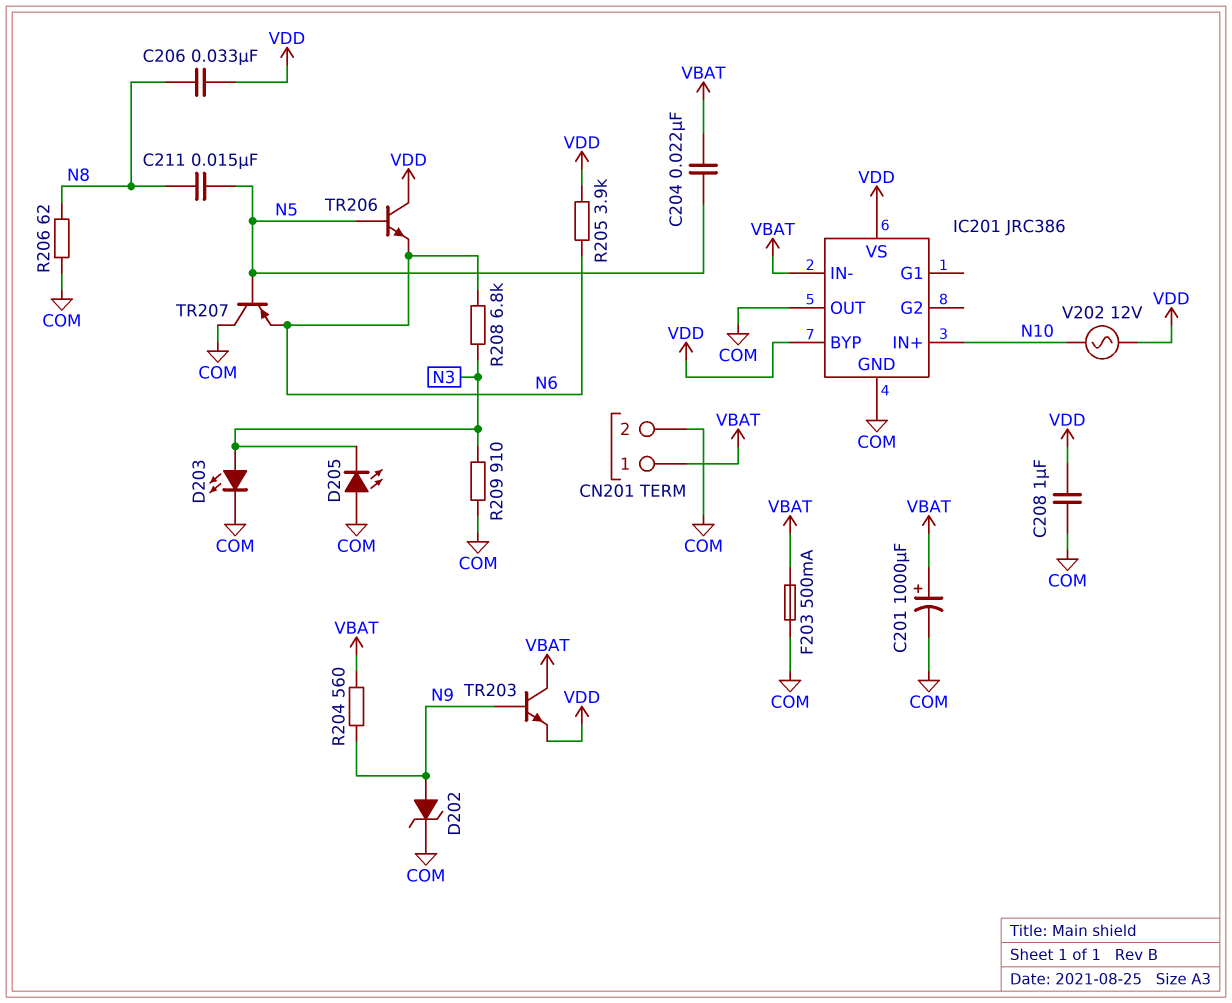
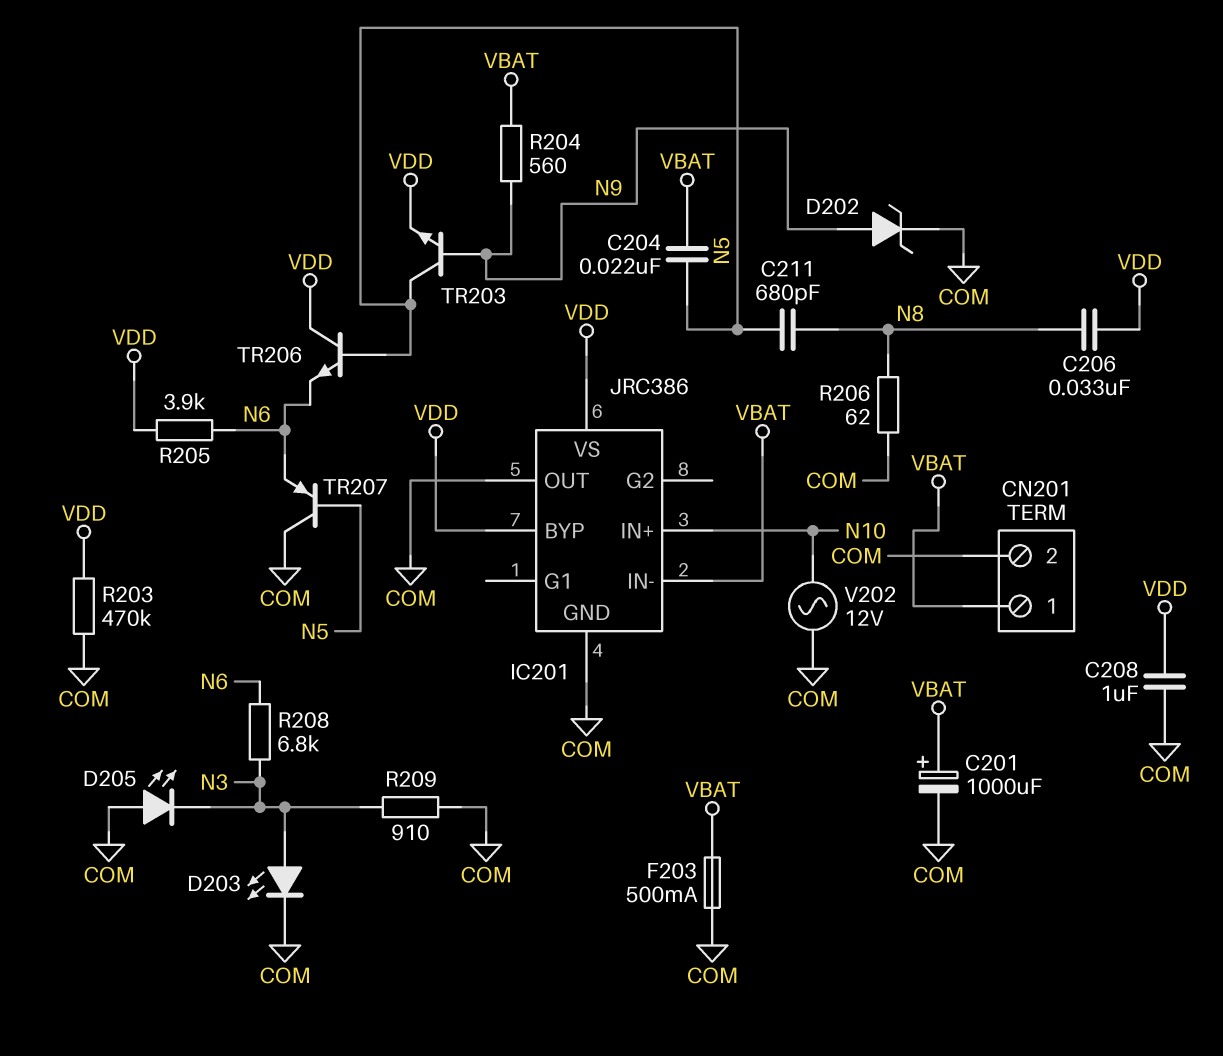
C211: 15nF (N5, N8) -> 680pF (N5, N8)
R203: none -> 470k (COM, VDD)
TR203: NPN (B N9, C VBAT, E VDD) -> NPN (B N9, C N5, E VDD)
V202: AC 12V (N10, VDD) -> AC 12V (COM, N10)

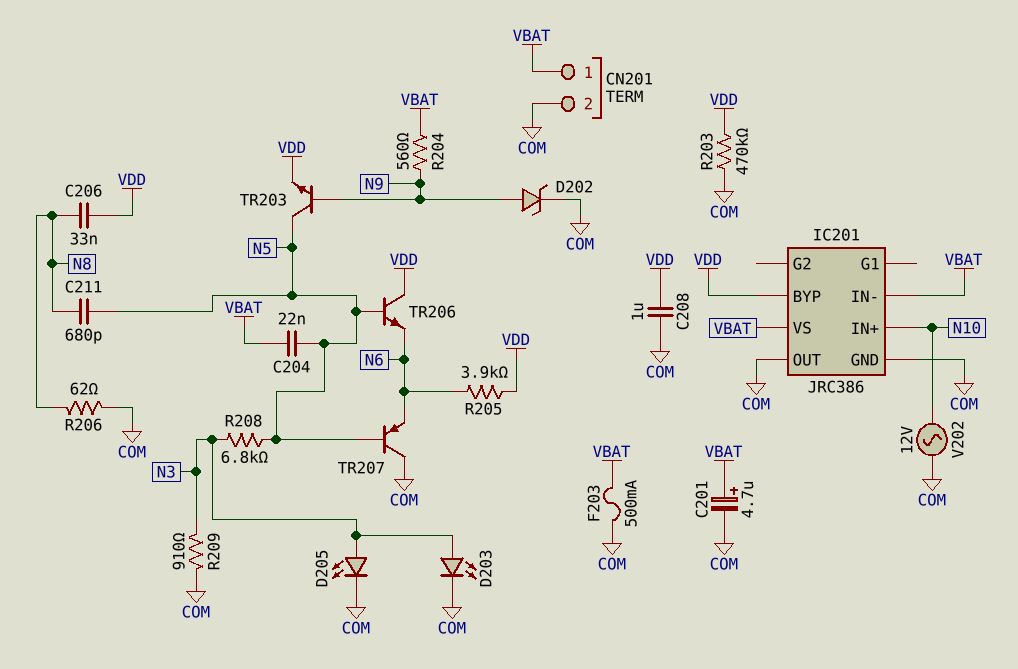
C201: 1000uF (plus VBAT, minus COM) -> 4.7uF (plus VBAT, minus COM)
D205: LED (A COM, K N3) -> LED (A N3, K COM)
IC201 pin VS: VDD -> VBAT
R208: 6.8k (N3, N6) -> 6.8k (N3, N5)

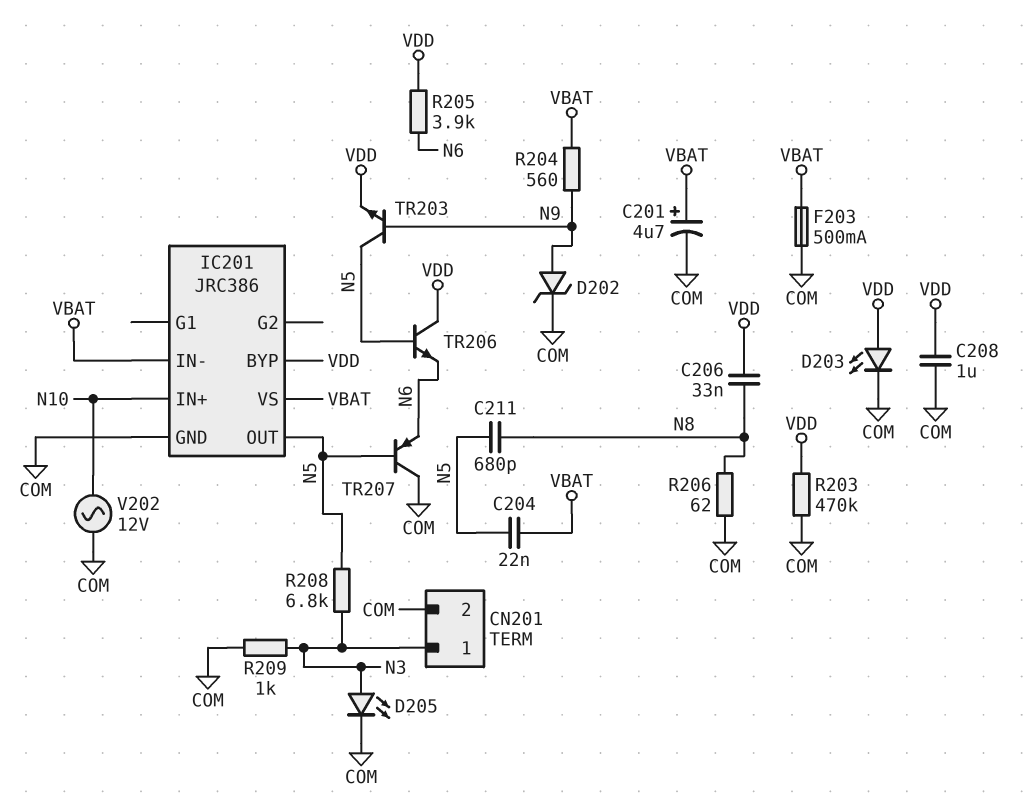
CN201 pin 1: VBAT -> N3
D203: LED (A N3, K COM) -> LED (A VDD, K COM)
IC201 pin OUT: COM -> N5
R209: 910 (COM, N3) -> 1k (COM, N3)

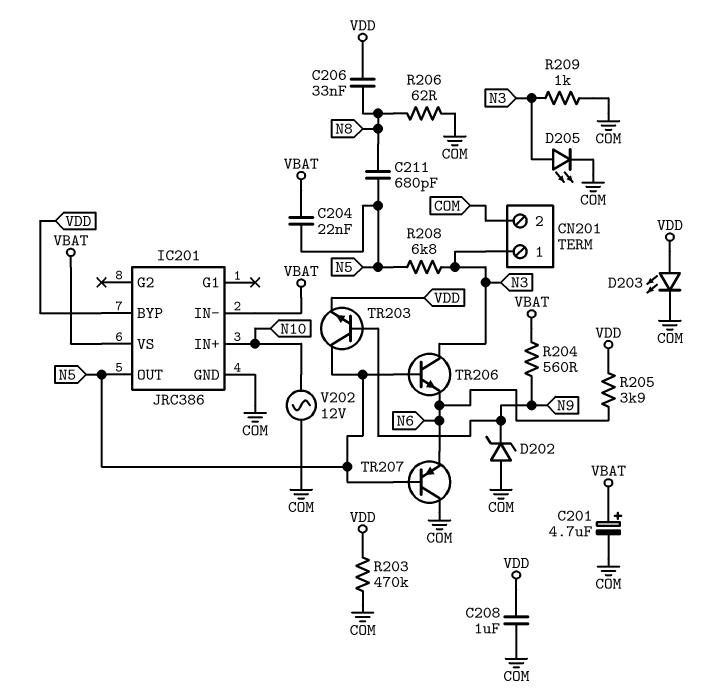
D202: zener (A N9, K COM) -> zener (A COM, K N9)
F203: 500mA (COM, VBAT) -> none
TR206: NPN (B N5, C VDD, E N6) -> NPN (B N5, C N3, E N6)

